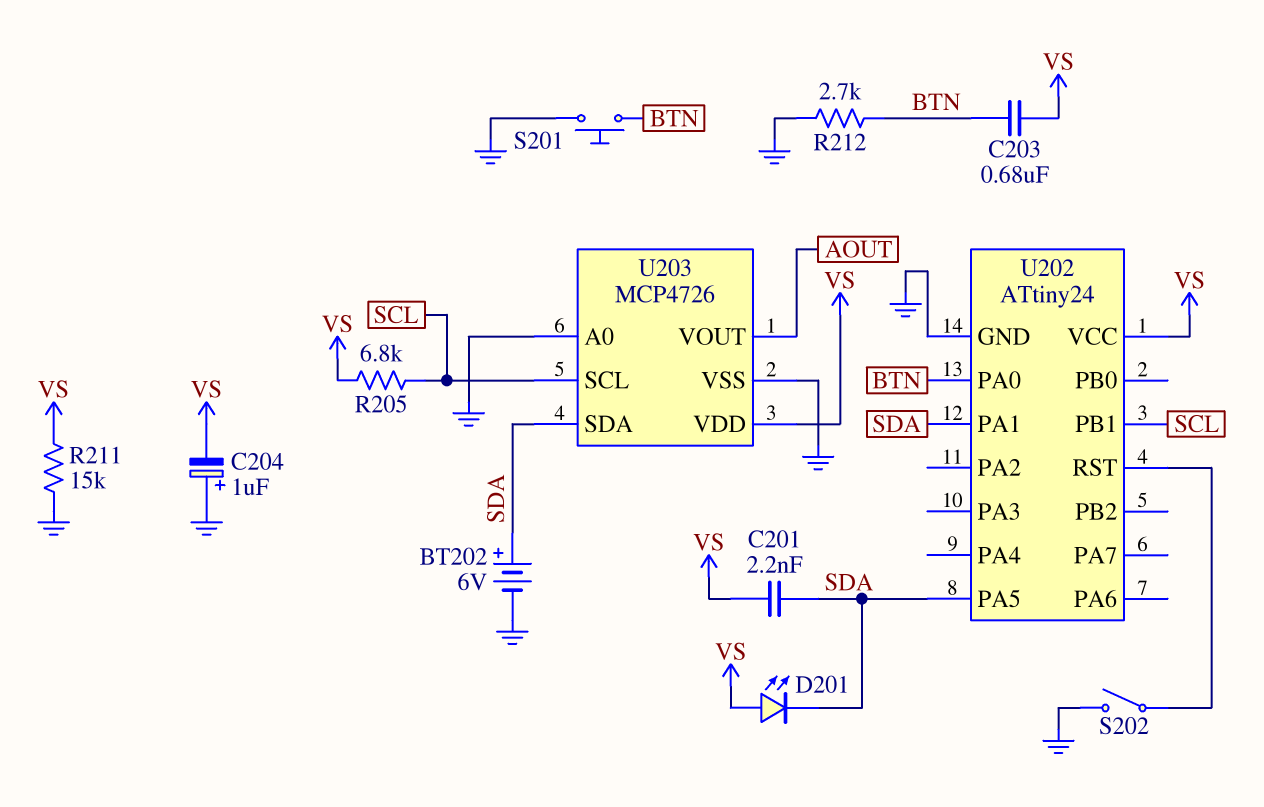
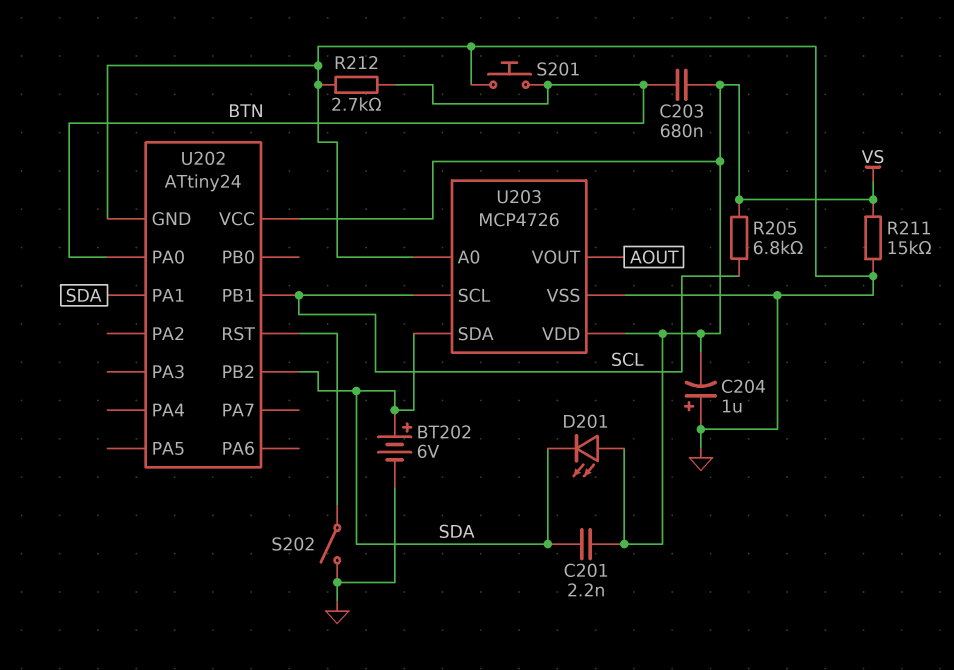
U202 pin PA5: SDA -> none
U202 pin PB2: none -> SDA

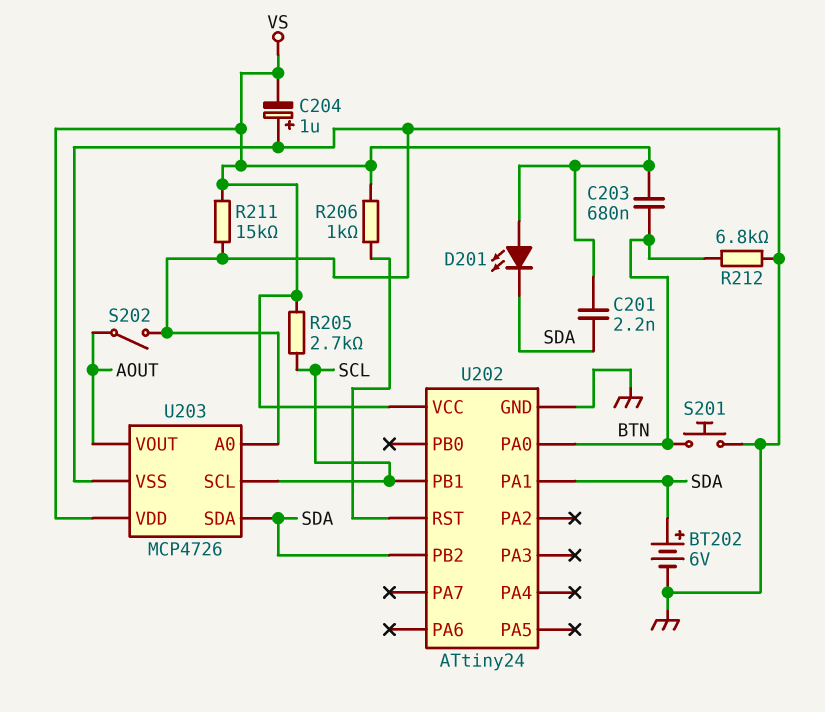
R205: 6.8k (SCL, VS) -> 2.7k (SCL, VS)
R206: none -> 1k (U202/RST, VS)
R212: 2.7k (BTN, GND) -> 6.8k (BTN, GND)
S202: switch (GND, U202/RST) -> switch (AOUT, GND)

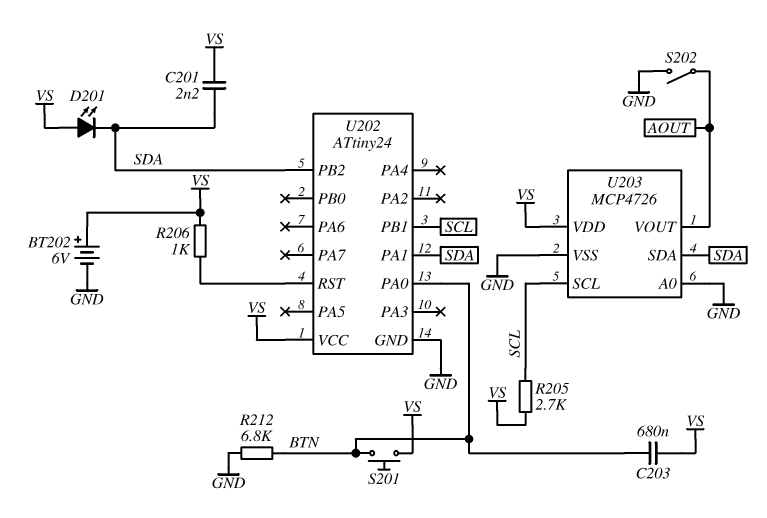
BT202: 6V (plus SDA, minus GND) -> 6V (plus VS, minus GND)
C204: 1uF (plus GND, minus VS) -> none
R211: 15k (GND, VS) -> none
S201: button (BTN, GND) -> button (BTN, VS)

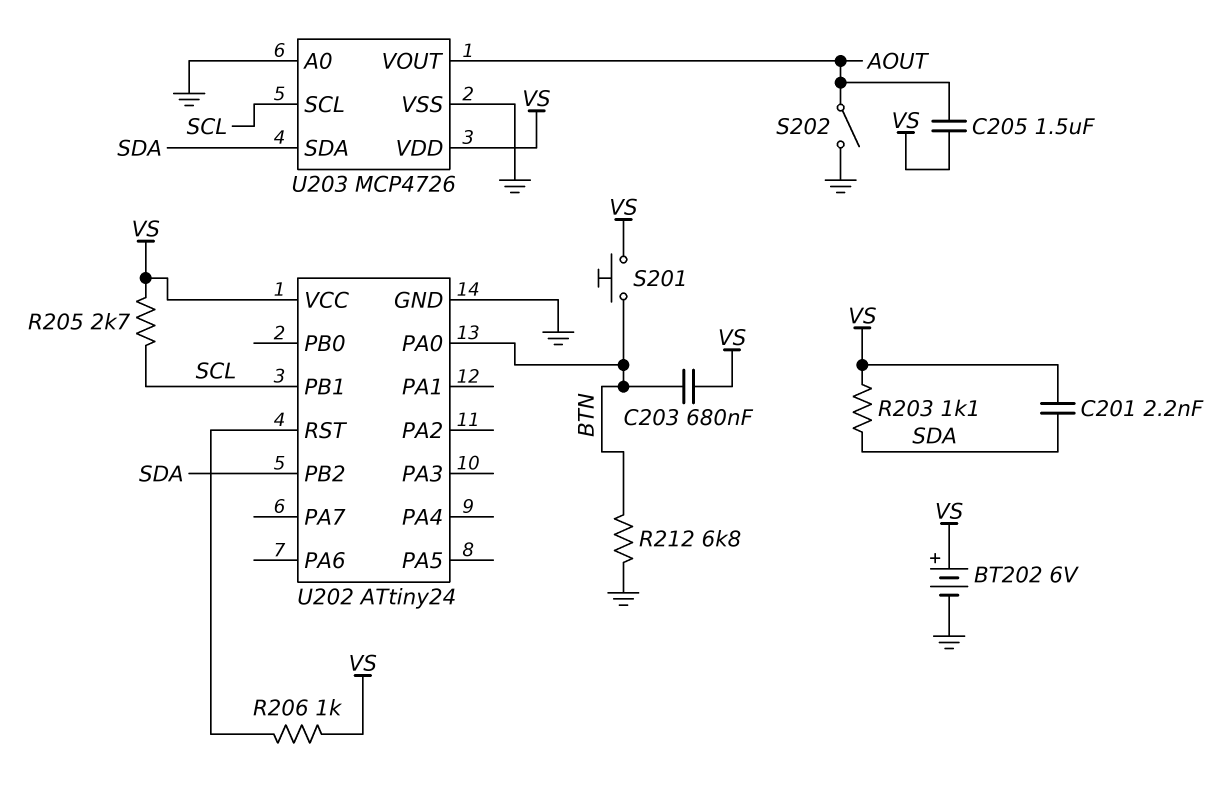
C205: none -> 1.5uF (AOUT, VS)
D201: LED (A VS, K SDA) -> none
R203: none -> 1.1k (SDA, VS)
U202 pin PA1: SDA -> none

